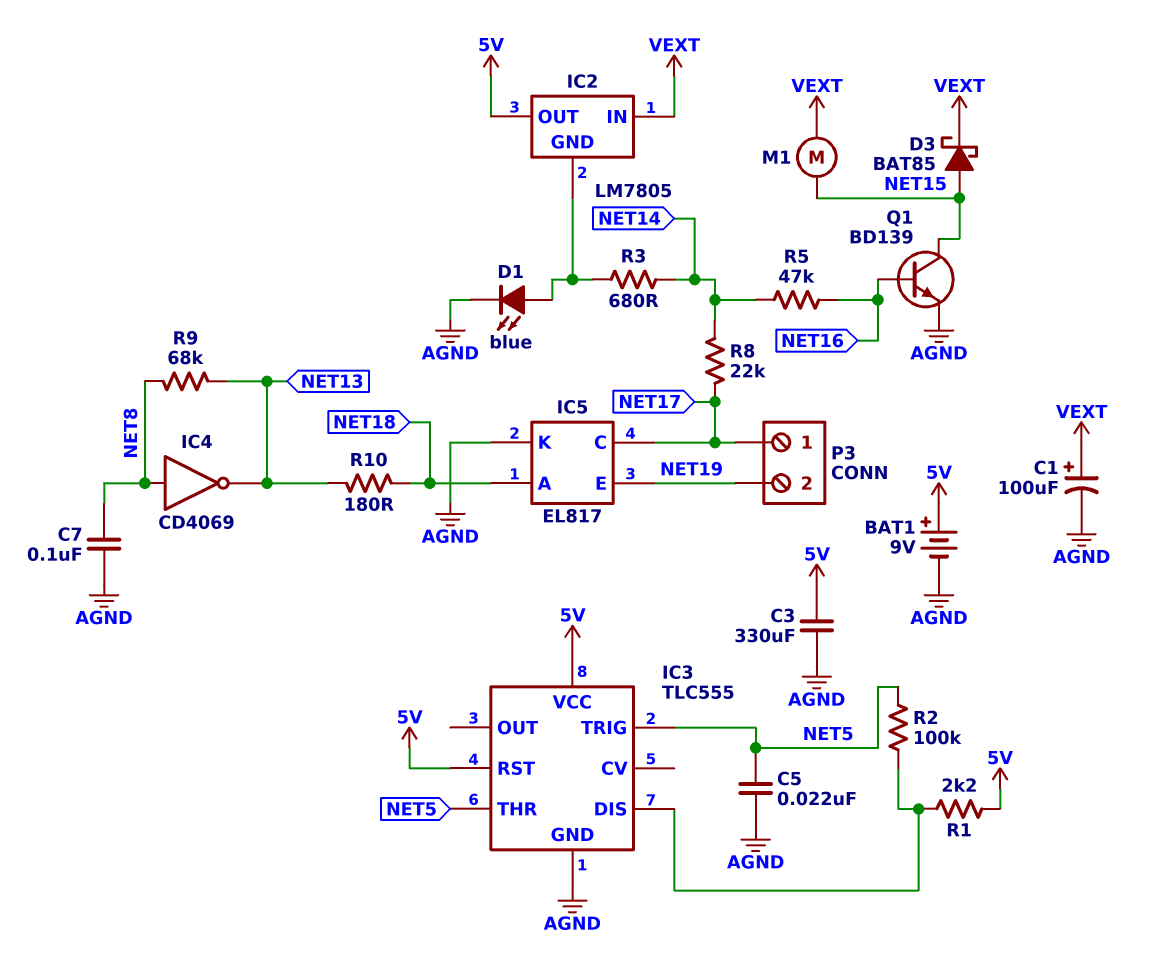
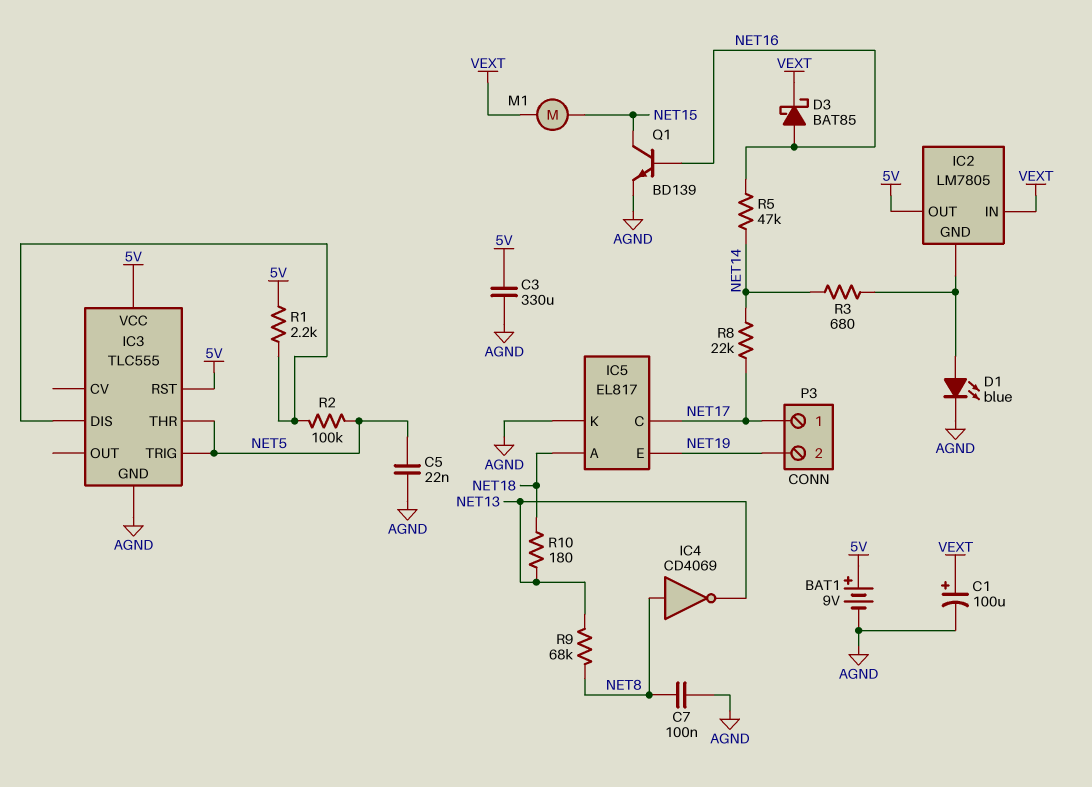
D3: schottky BAT85 (A NET15, K VEXT) -> schottky BAT85 (A NET16, K VEXT)

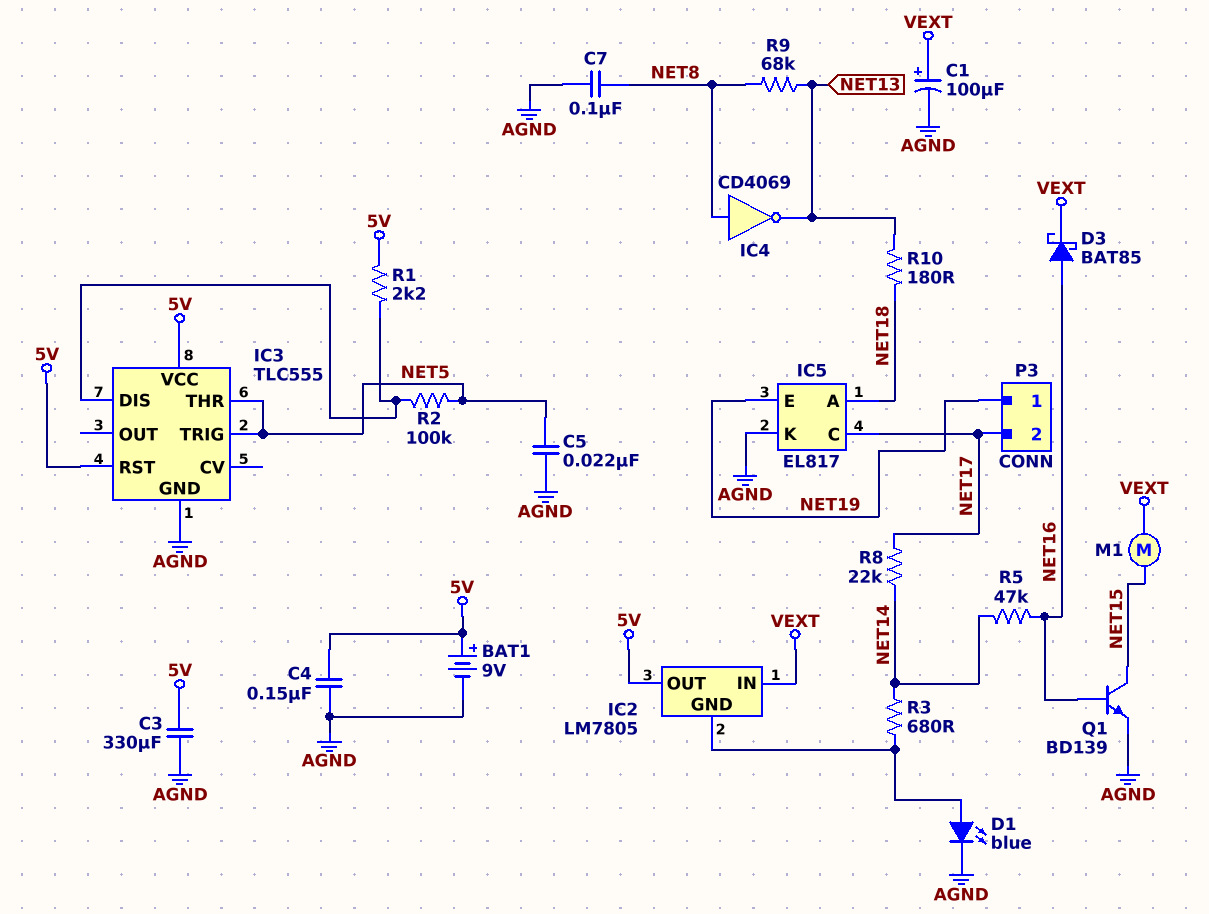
C4: none -> 150nF (5V, AGND)
P3 pin 1: NET17 -> NET19
P3 pin 2: NET19 -> NET17

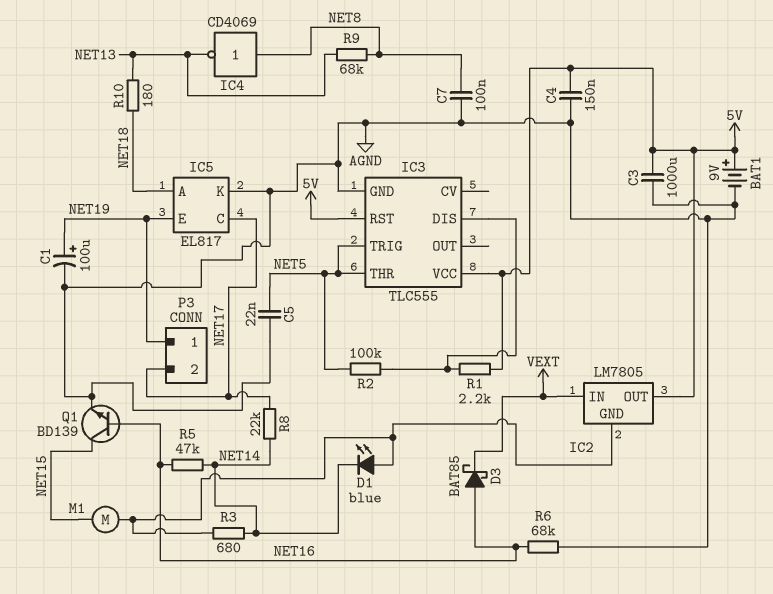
C1: 100uF (plus VEXT, minus AGND) -> 100uF (plus NET19, minus AGND)
C3: 330uF (5V, AGND) -> 1000uF (5V, AGND)
D1: LED blue (A IC2/GND, K AGND) -> LED blue (A IC2/GND, K NET14)
M1: motor (NET15, VEXT) -> motor (IC2/GND, NET15)
R6: none -> 68k (AGND, NET16)

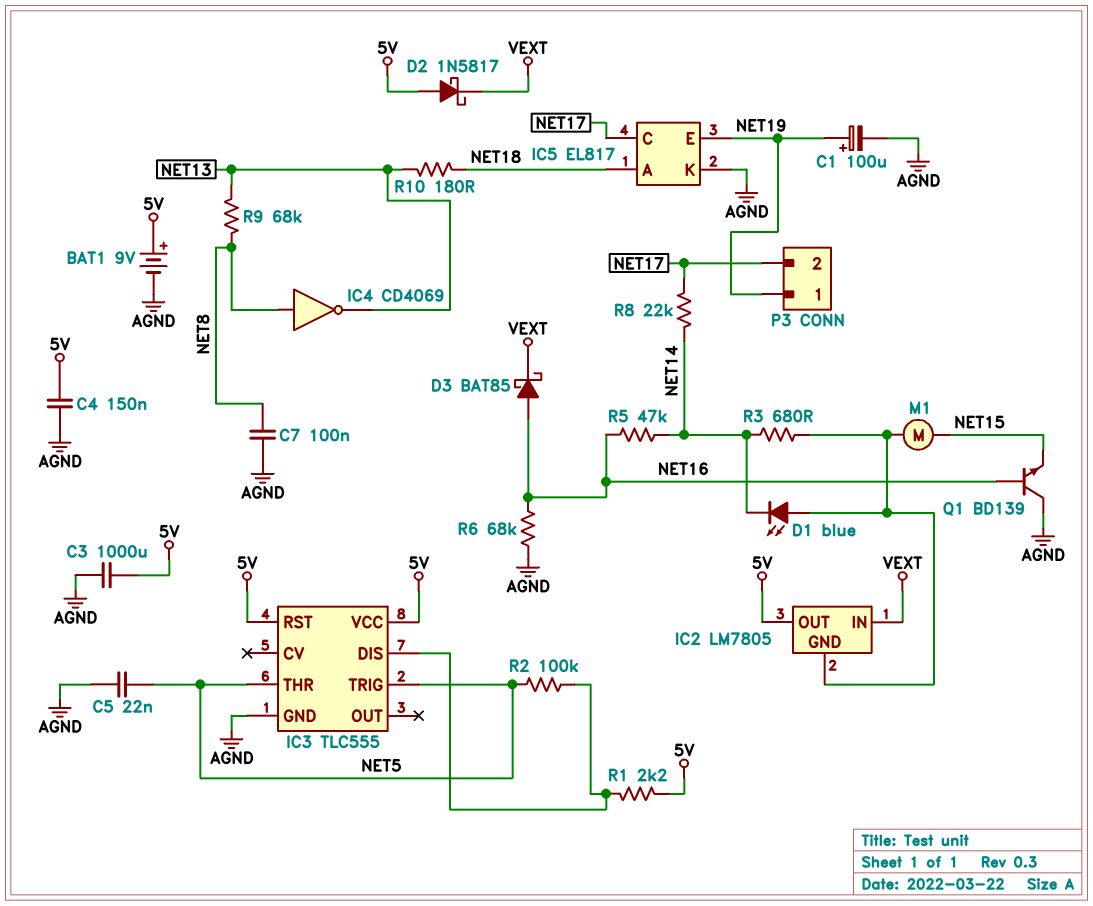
D2: none -> schottky 1N5817 (A 5V, K VEXT)
Q1: NPN BD139 (B NET16, C NET15, E AGND) -> NPN BD139 (B NET16, C AGND, E NET15)

